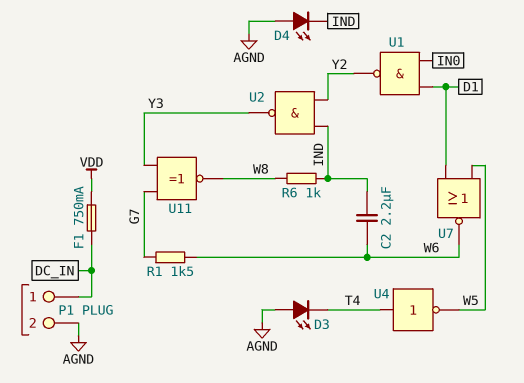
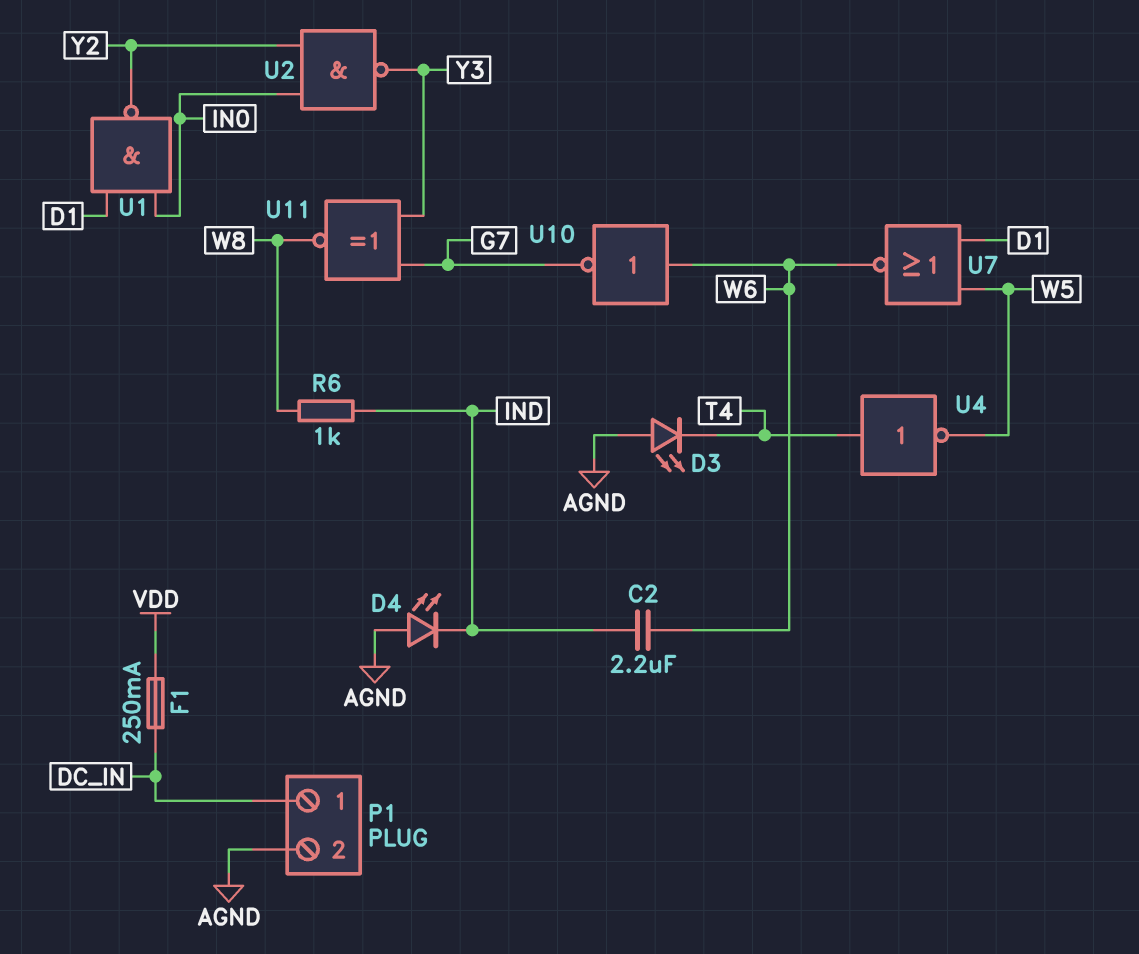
F1: 750mA (DC_IN, VDD) -> 250mA (DC_IN, VDD)
R1: 1.5k (G7, W6) -> none
U2: NAND (in IND, in Y2, out Y3) -> NAND (in IN0, in Y2, out Y3)
U10: none -> NOT (in W6, out G7)

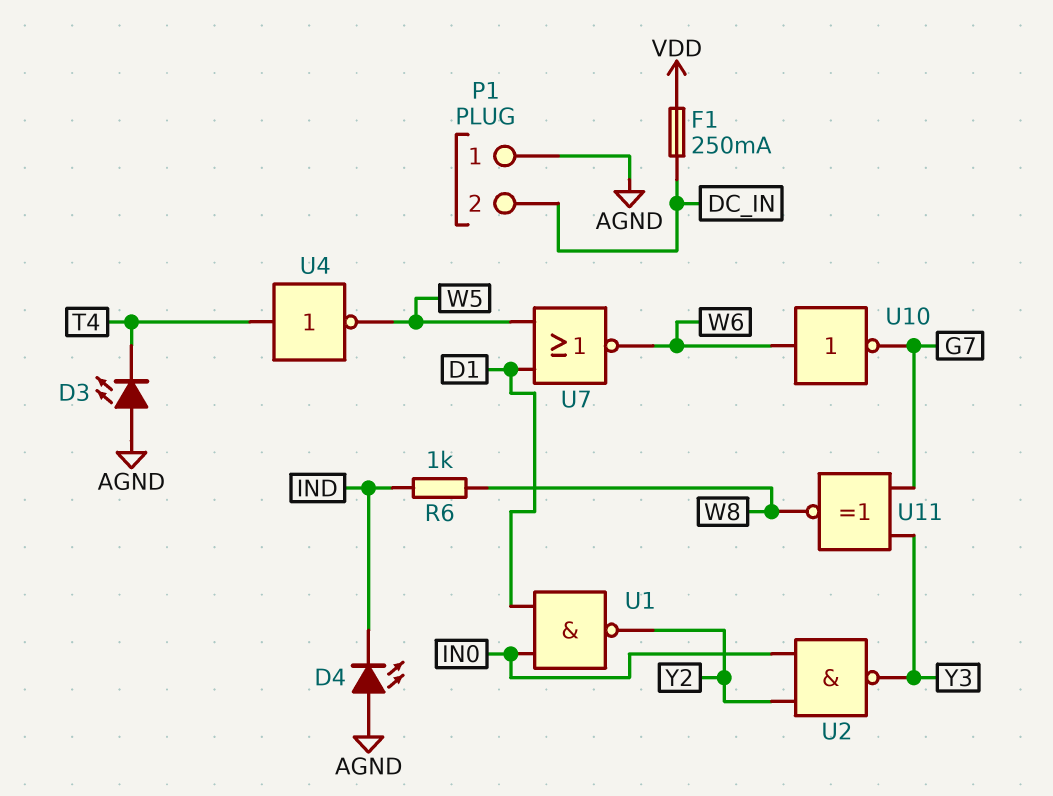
C2: 2.2uF (IND, W6) -> none
P1 pin 1: DC_IN -> AGND
P1 pin 2: AGND -> DC_IN

